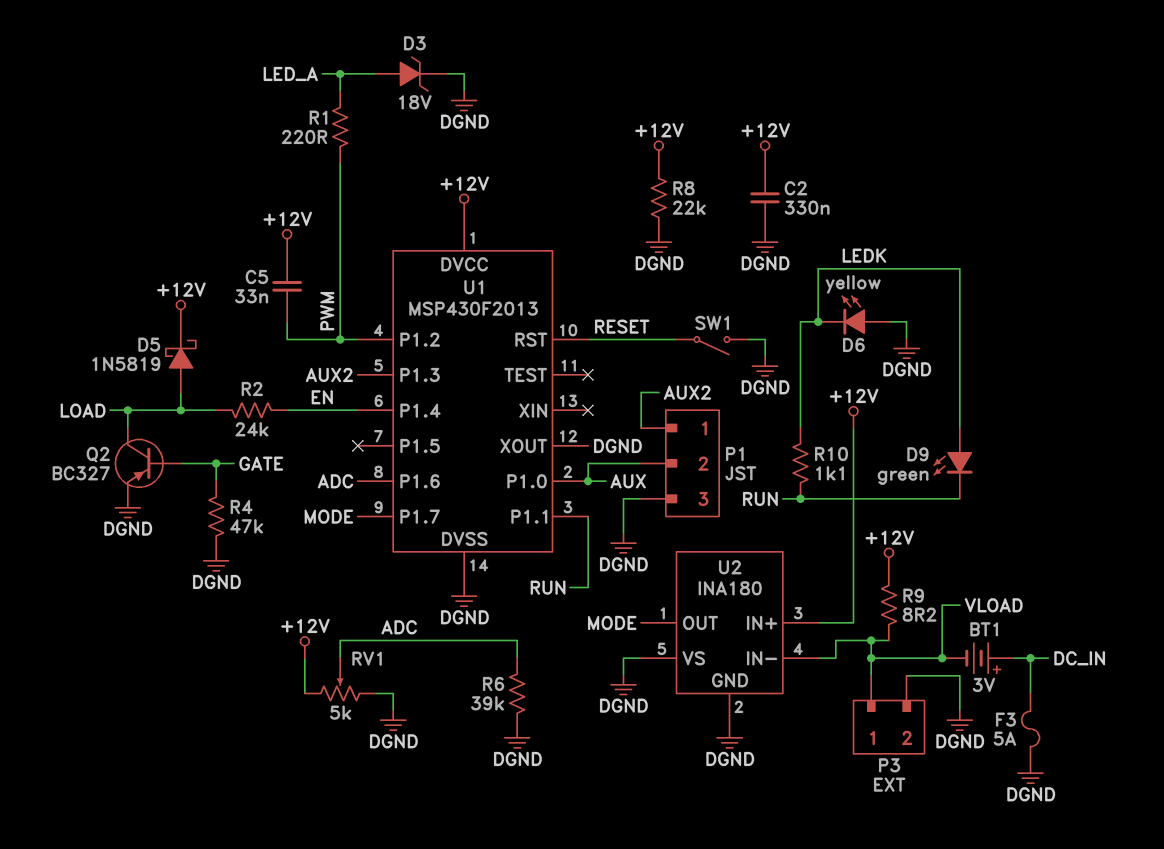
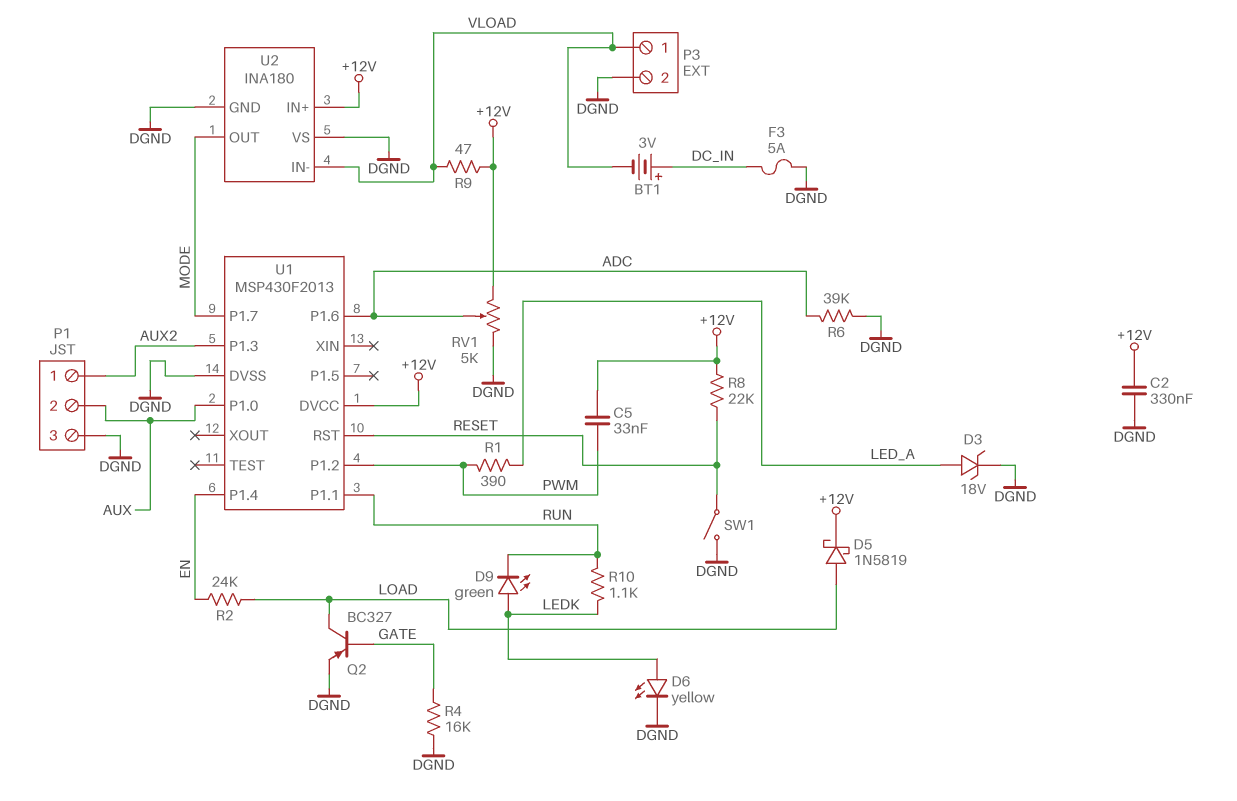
D6: LED yellow (A DGND, K LEDK) -> LED yellow (A LEDK, K DGND)
R1: 220 (LED_A, PWM) -> 390 (LED_A, PWM)
R4: 47k (DGND, GATE) -> 16k (DGND, GATE)
R8: 22k (+12V, DGND) -> 22k (+12V, RESET)
R9: 8.2 (+12V, VLOAD) -> 47 (+12V, VLOAD)
U1 pin XOUT: DGND -> none

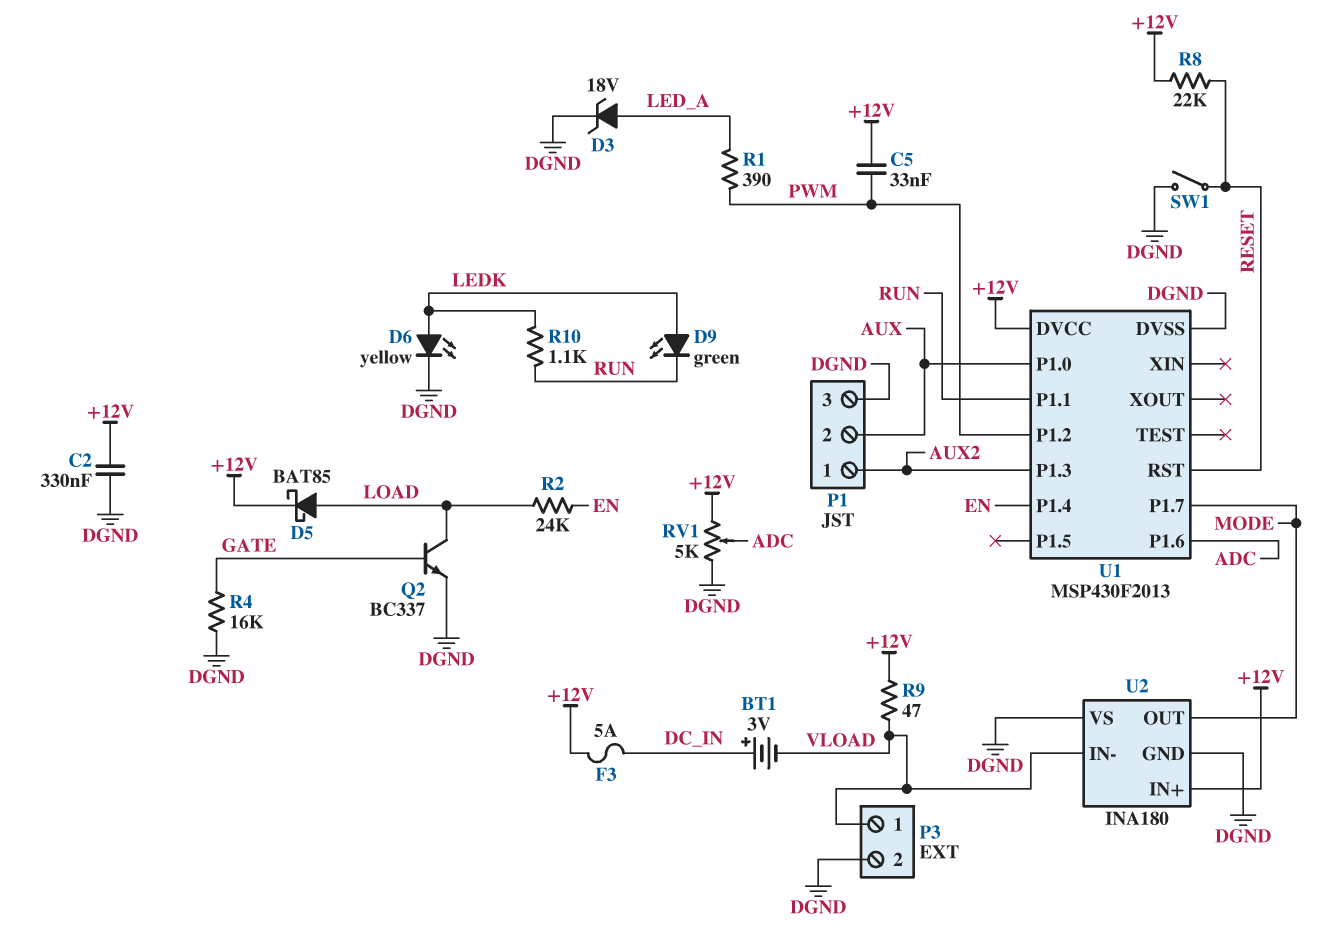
D5: schottky 1N5819 (A LOAD, K +12V) -> schottky BAT85 (A LOAD, K +12V)
F3: 5A (DC_IN, DGND) -> 5A (+12V, DC_IN)
Q2: PNP BC327 (B GATE, C LOAD, E DGND) -> NPN BC337 (B GATE, C LOAD, E DGND)
R6: 39k (ADC, DGND) -> none

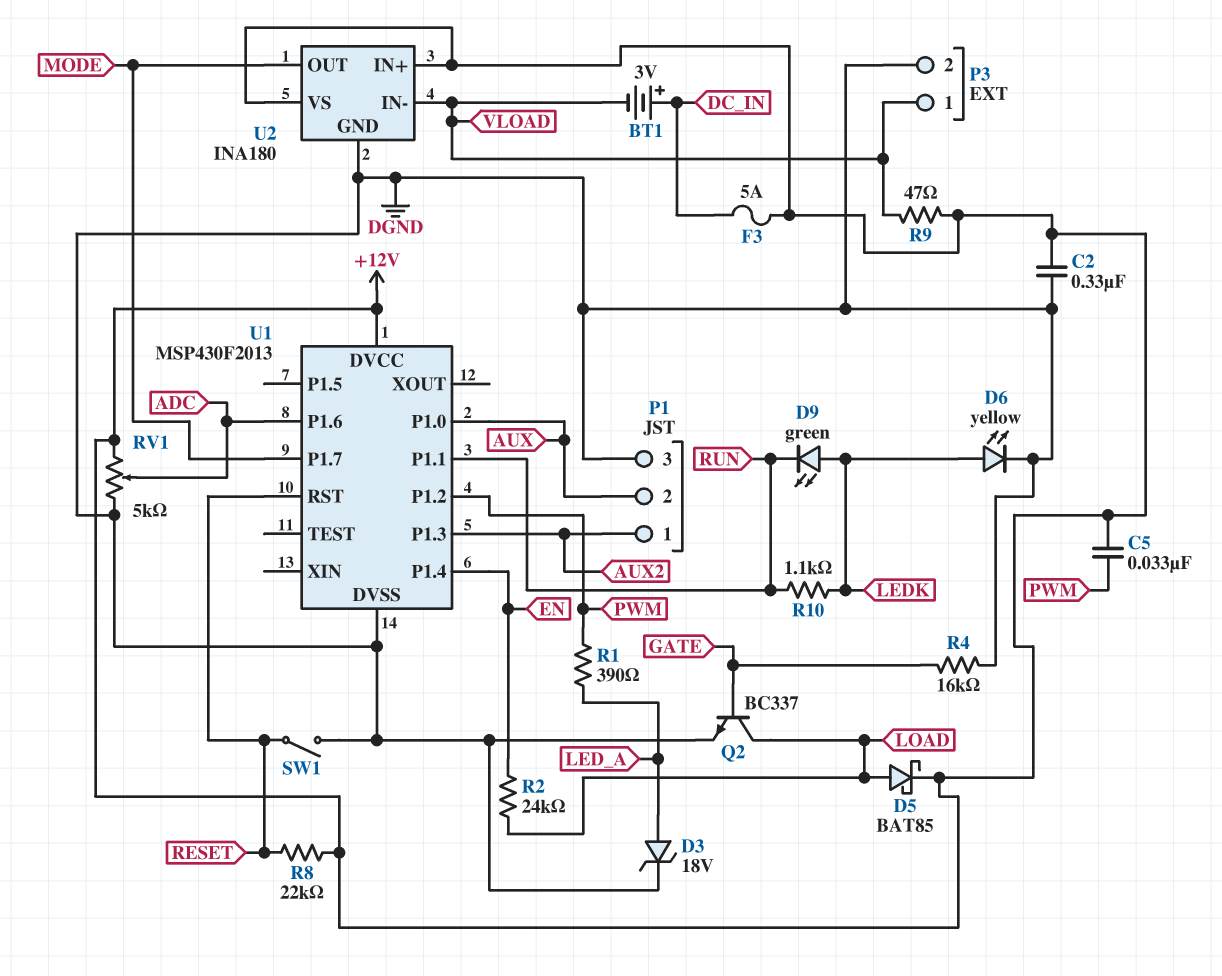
U2 pin VS: DGND -> +12V

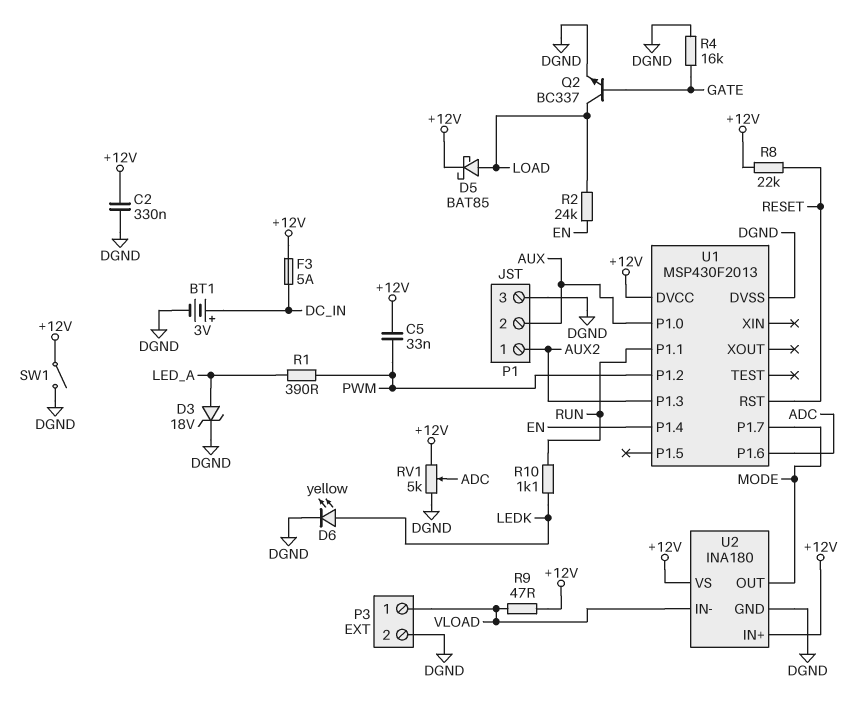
BT1: 3V (plus DC_IN, minus VLOAD) -> 3V (plus DC_IN, minus DGND)
D9: LED green (A LEDK, K RUN) -> none
SW1: switch (DGND, RESET) -> switch (+12V, DGND)

